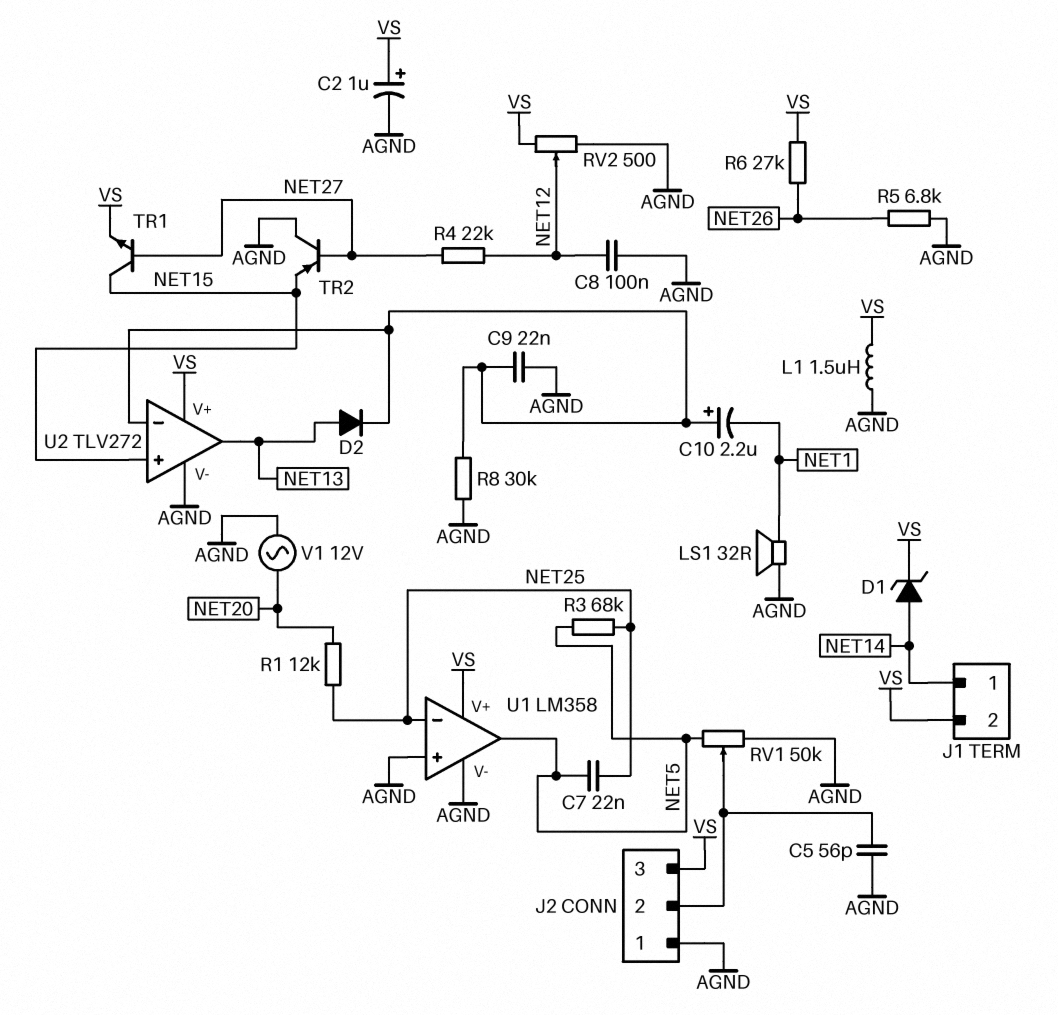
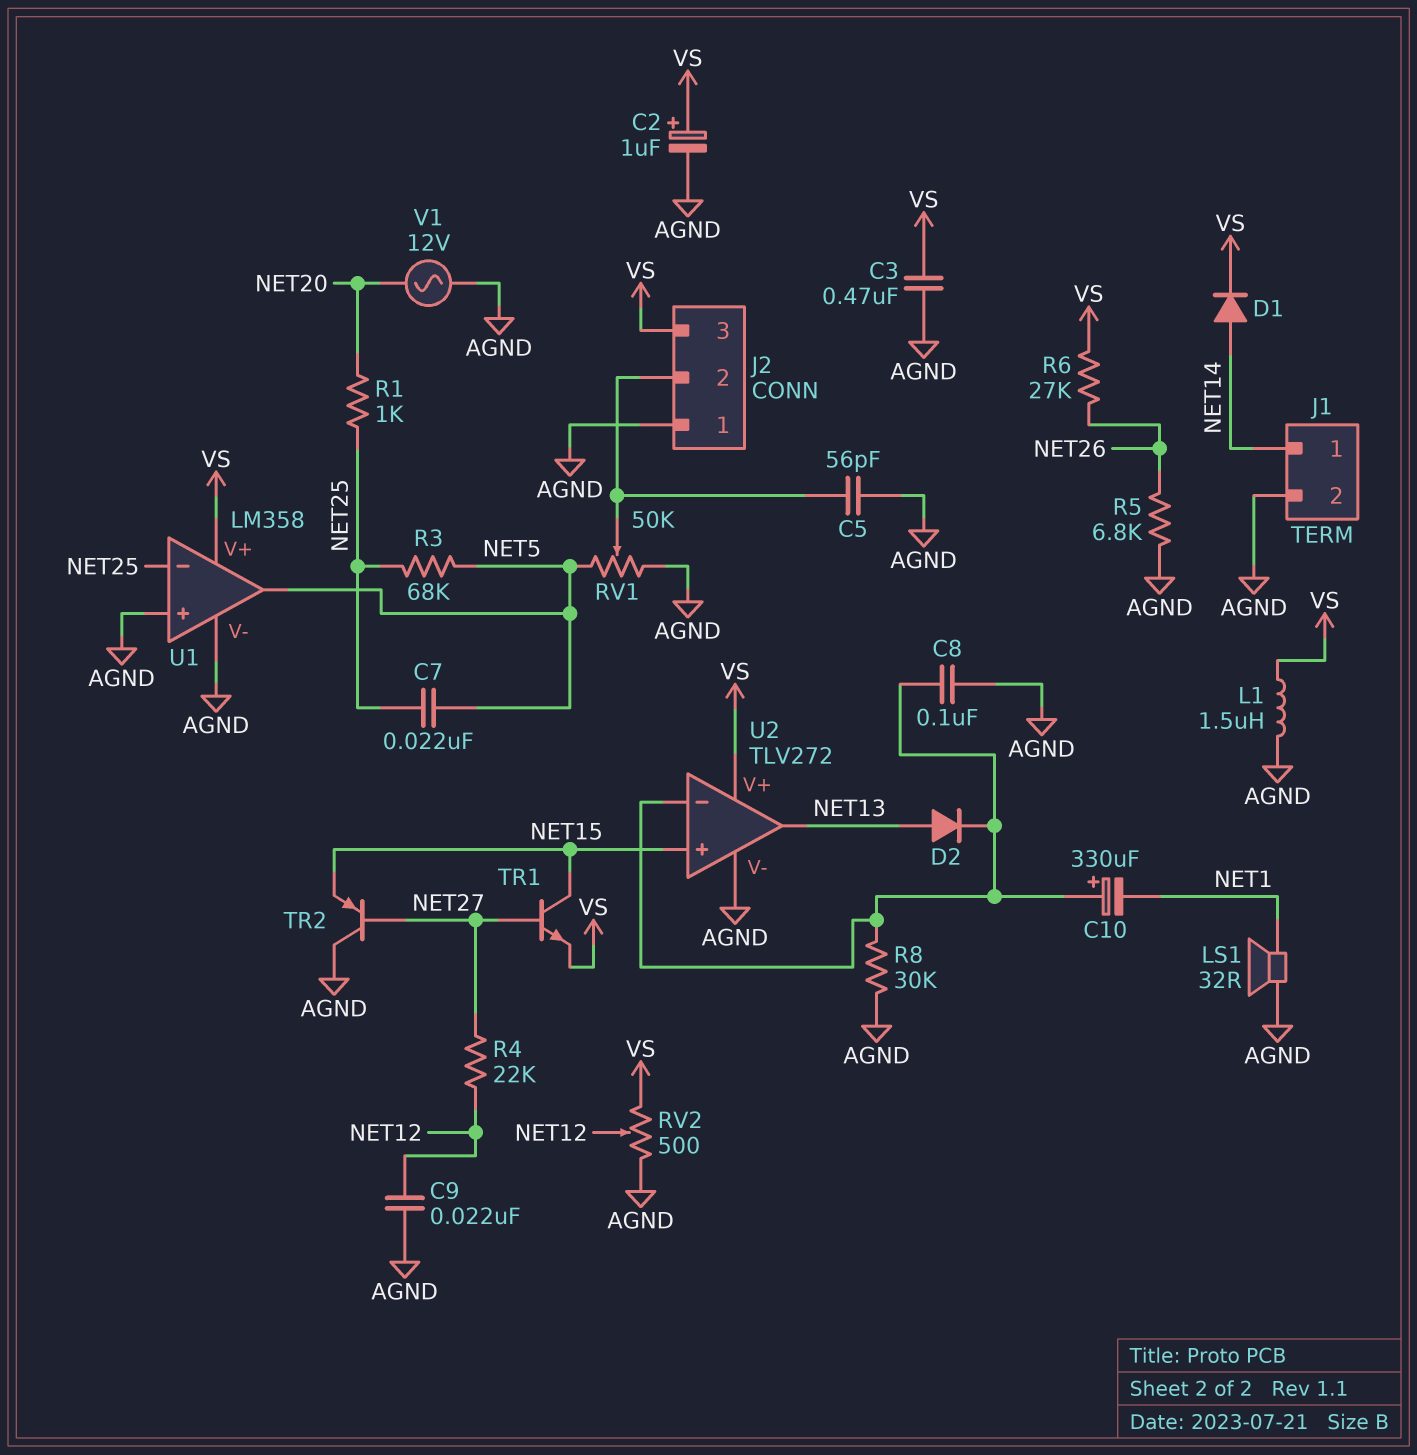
C3: none -> 470nF (AGND, VS)
C8: 100nF (AGND, NET12) -> 100nF (AGND, U2/in-)
C9: 22nF (AGND, U2/in-) -> 22nF (AGND, NET12)
C10: 2.2uF (plus U2/in-, minus NET1) -> 330uF (plus U2/in-, minus NET1)
D1: zener (A NET14, K VS) -> diode (A NET14, K VS)
J1 pin 2: VS -> AGND
R1: 12k (NET20, NET25) -> 1k (NET20, NET25)

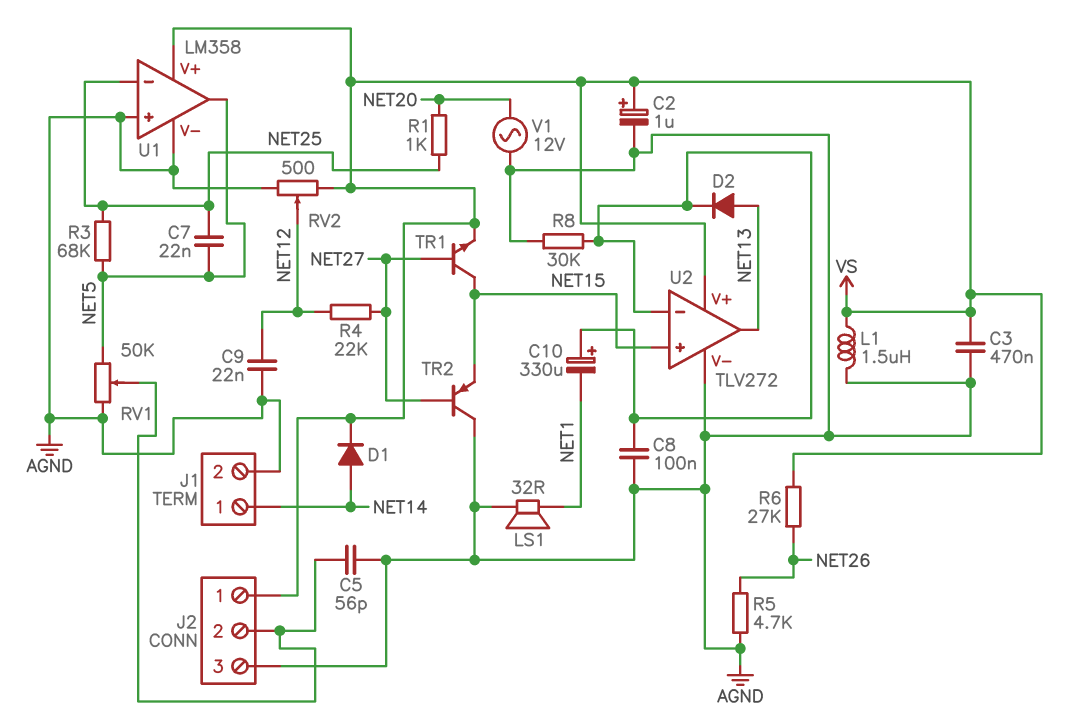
J2 pin 1: AGND -> VS
J2 pin 3: VS -> AGND
R5: 6.8k (AGND, NET26) -> 4.7k (AGND, NET26)

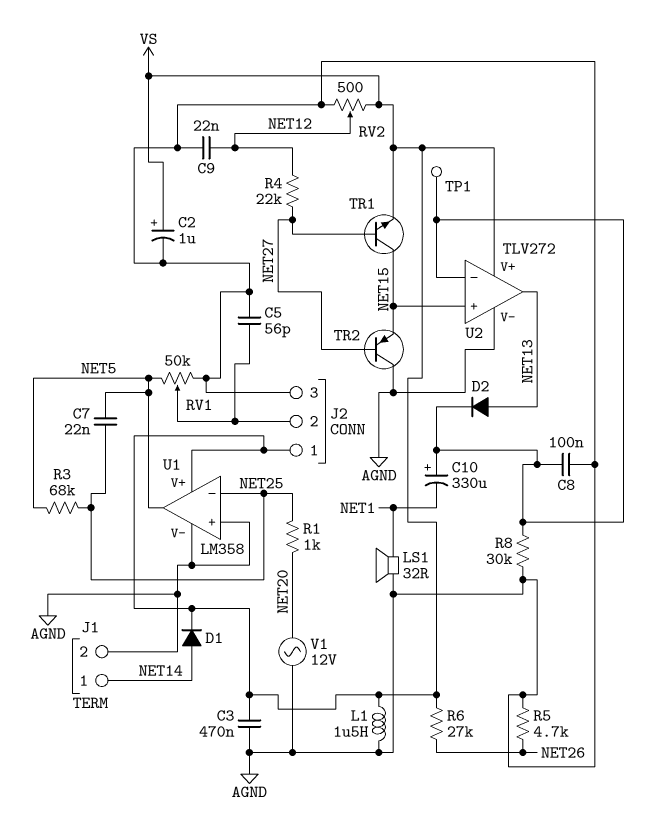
TP1: none -> test point (U2/in-)

